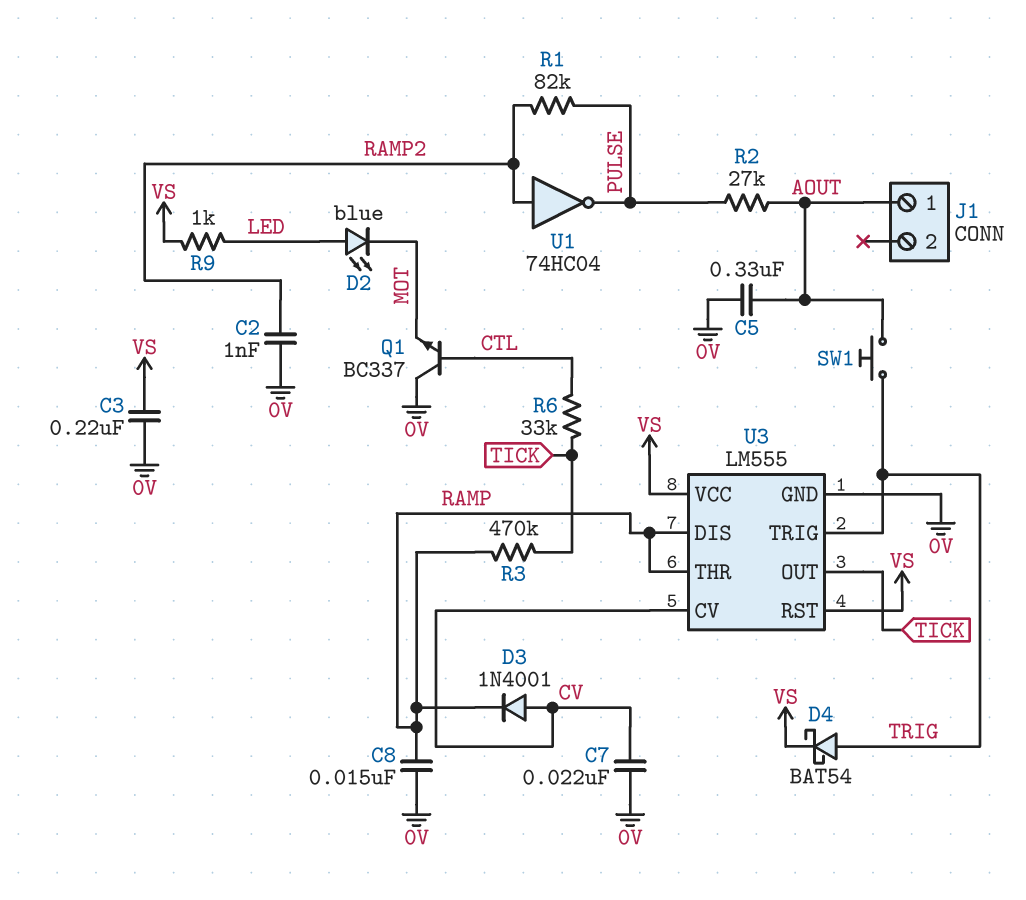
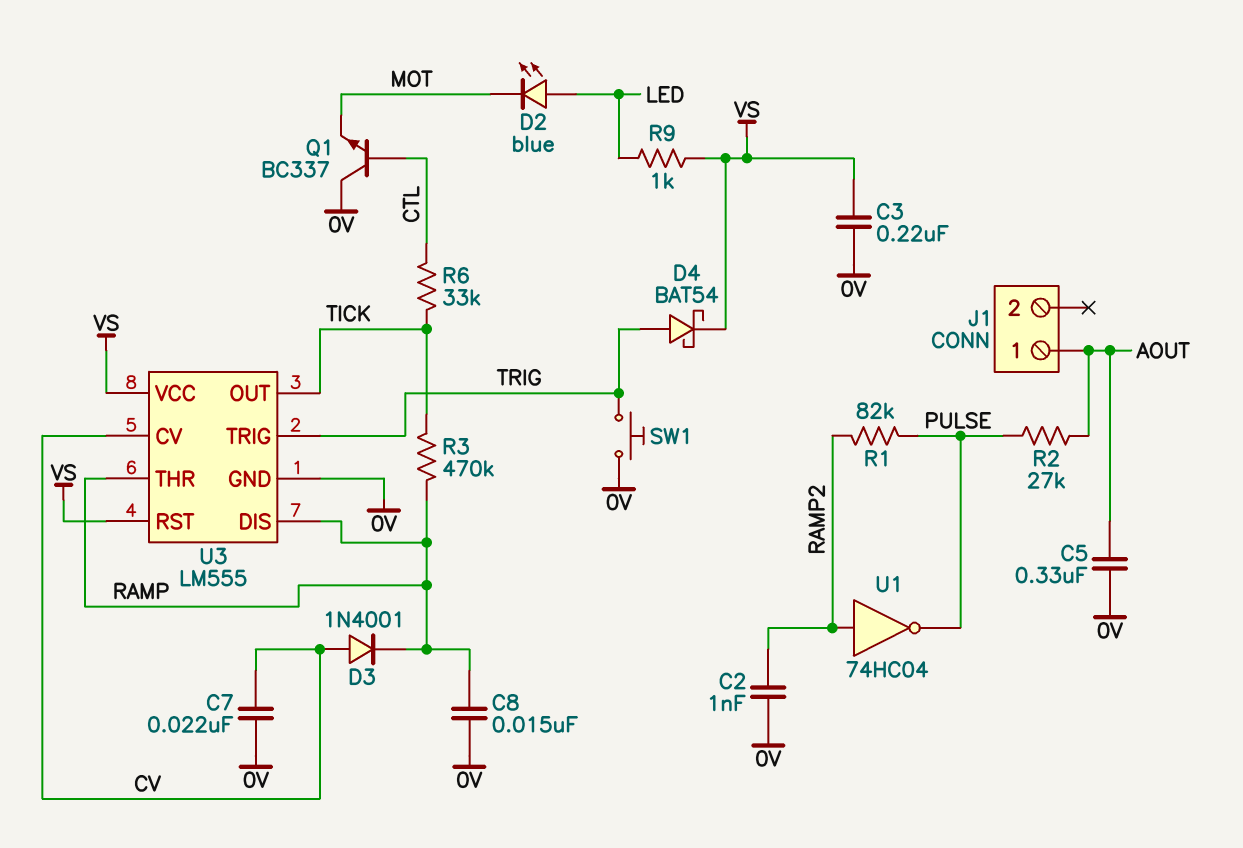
SW1: button (AOUT, TRIG) -> button (0V, TRIG)

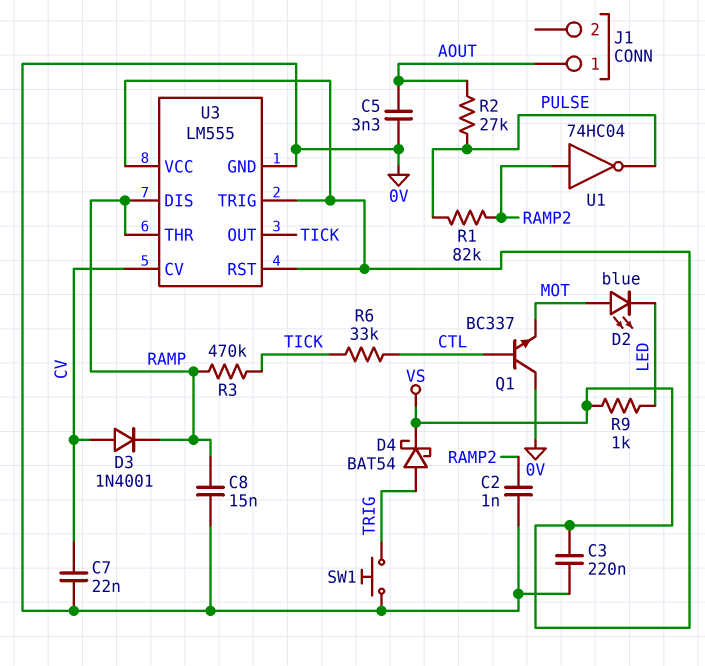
C5: 330nF (0V, AOUT) -> 3.3nF (0V, AOUT)
D2: LED blue (A LED, K MOT) -> LED blue (A MOT, K LED)
U3 pin TRIG: TRIG -> VS

